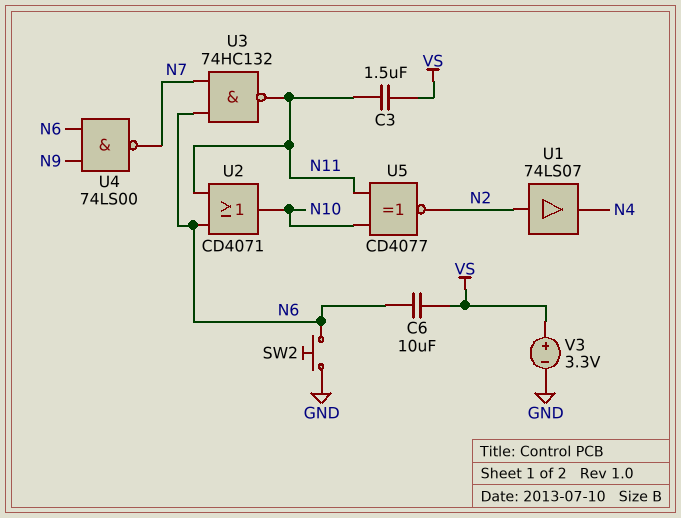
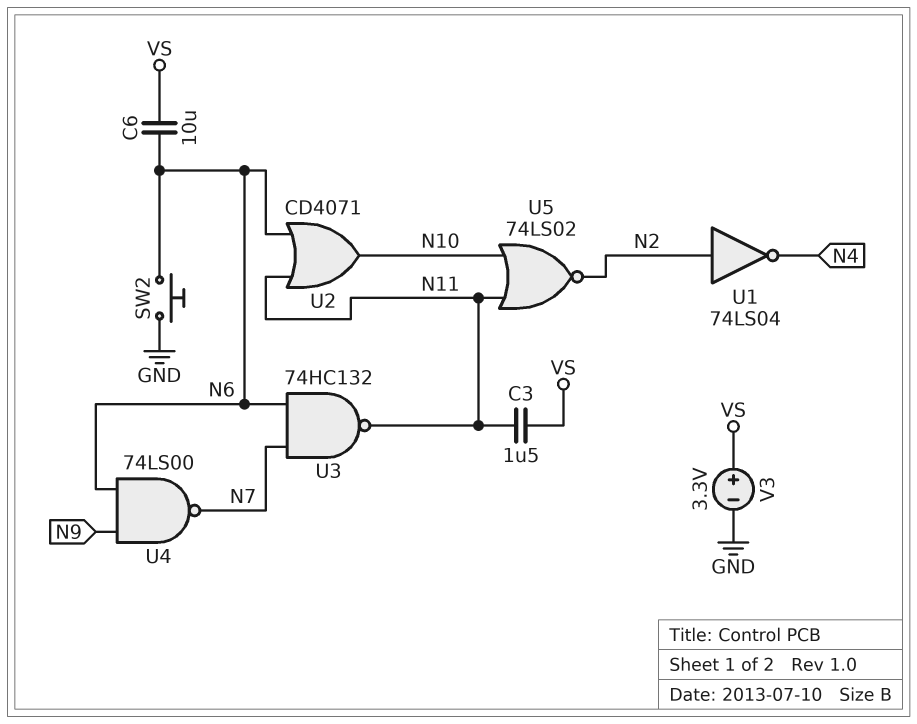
U1: buffer 74LS07 (in N2, out N4) -> NOT 74LS04 (in N2, out N4)
U5: XNOR CD4077 (in N10, in N11, out N2) -> NOR 74LS02 (in N10, in N11, out N2)

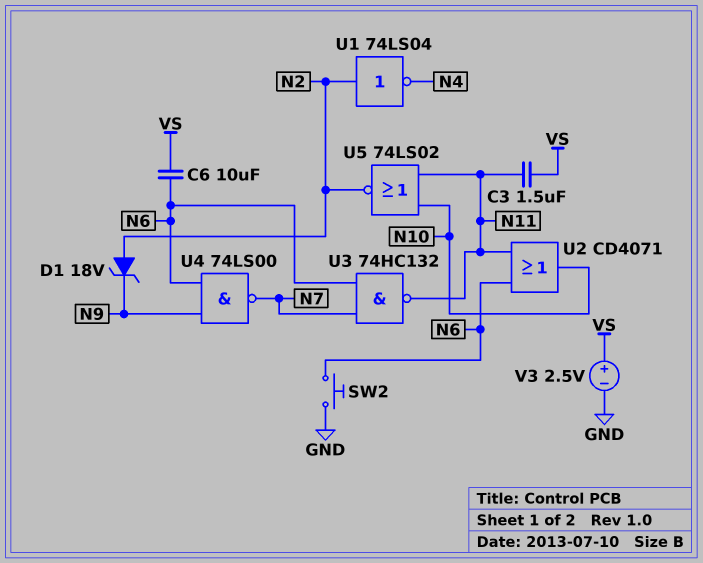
D1: none -> zener 18V (A N2, K N9)
V3: 3.3V (plus VS, minus GND) -> 2.5V (plus VS, minus GND)

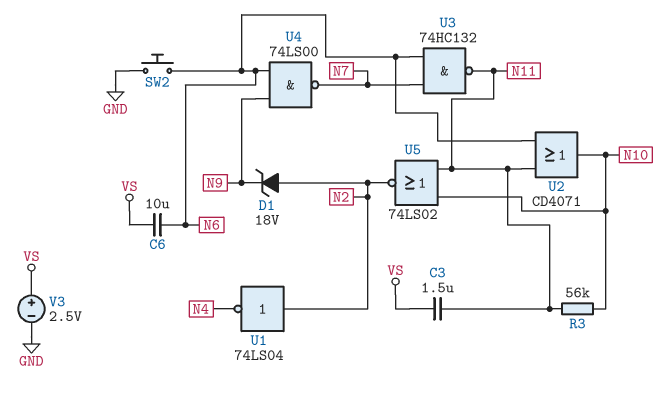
R3: none -> 56k (N10, N11)

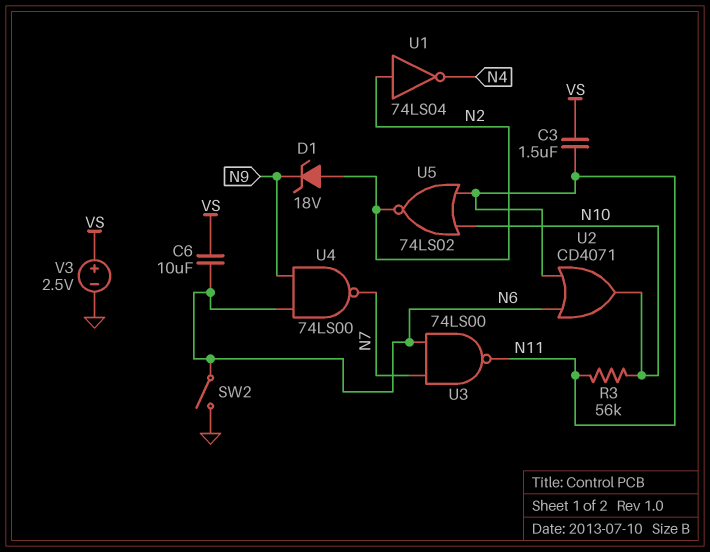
SW2: button (GND, N6) -> switch (GND, N6)
U3: NAND 74HC132 (in N6, in N7, out N11) -> NAND 74LS00 (in N6, in N7, out N11)

